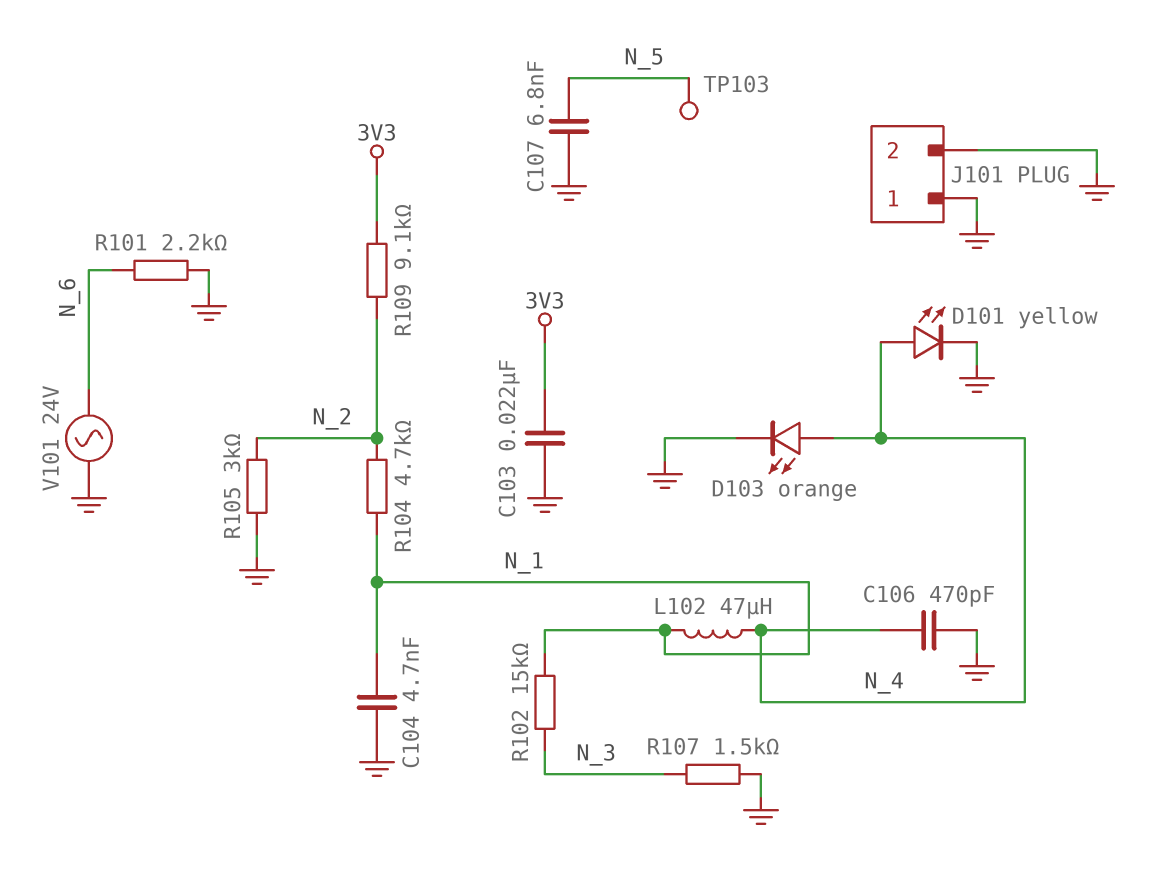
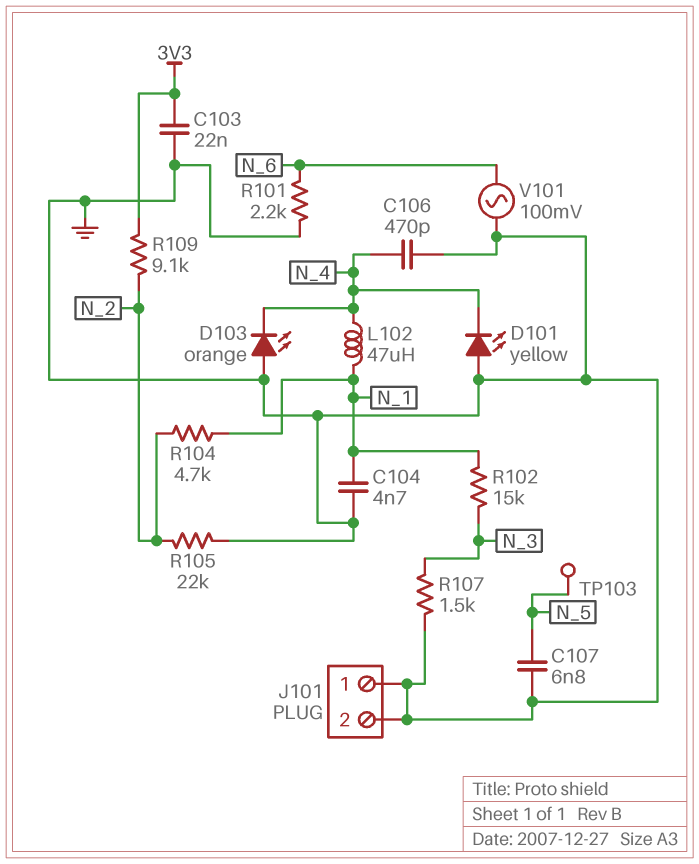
D101: LED yellow (A N_4, K GND) -> LED yellow (A GND, K N_4)
D103: LED orange (A N_4, K GND) -> LED orange (A GND, K N_4)
R105: 3k (GND, N_2) -> 22k (GND, N_2)
V101: AC 24V (GND, N_6) -> AC 100mV (GND, N_6)

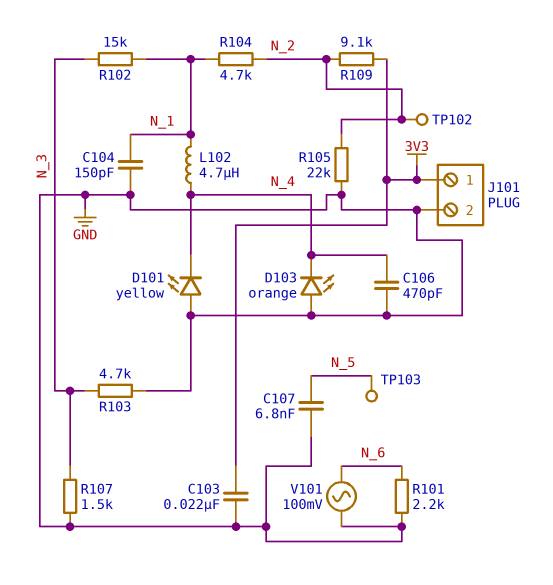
C104: 4.7nF (GND, N_1) -> 150pF (GND, N_1)
J101 pin 1: GND -> 3V3
L102: 47uH (N_1, N_4) -> 4.7uH (N_1, N_4)
R103: none -> 4.7k (GND, N_3)
TP102: none -> test point (N_2)

